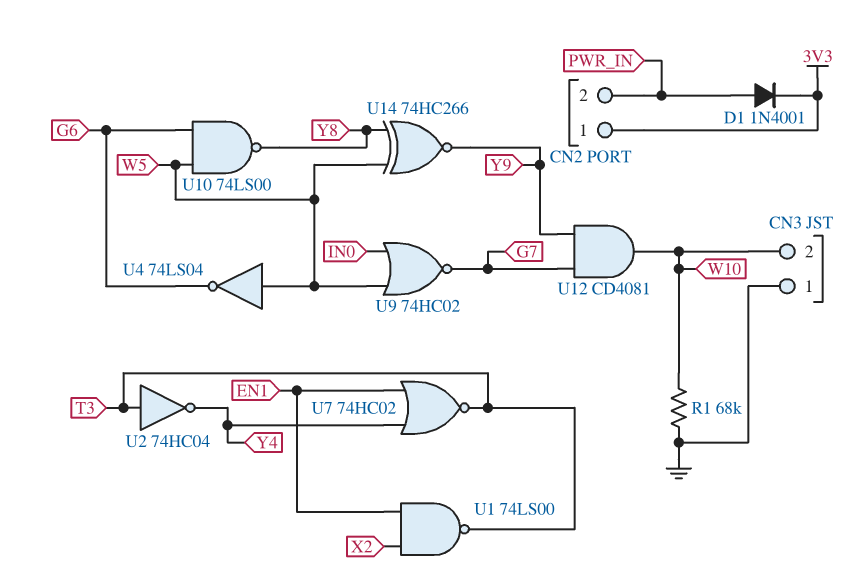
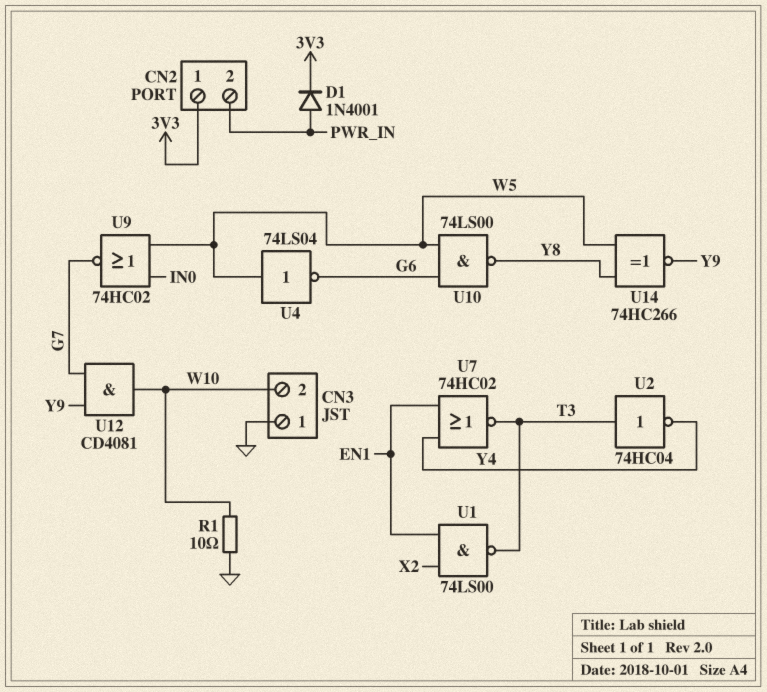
R1: 68k (GND, W10) -> 10 (GND, W10)

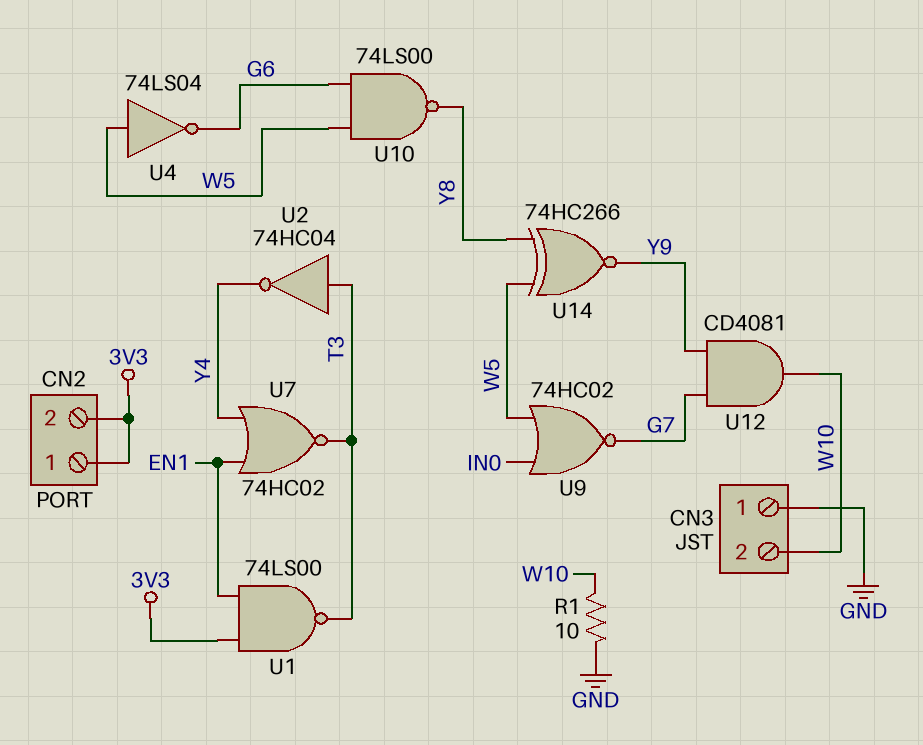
CN2 pin 2: PWR_IN -> 3V3
D1: diode 1N4001 (A PWR_IN, K 3V3) -> none
U1: NAND 74LS00 (in EN1, in X2, out T3) -> NAND 74LS00 (in 3V3, in EN1, out T3)

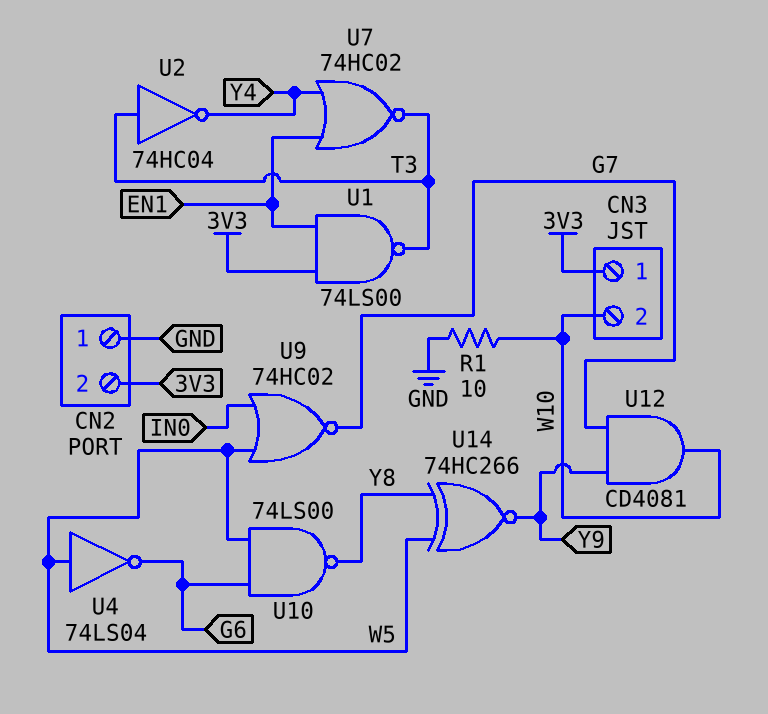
CN2 pin 1: 3V3 -> GND
CN3 pin 1: GND -> 3V3

